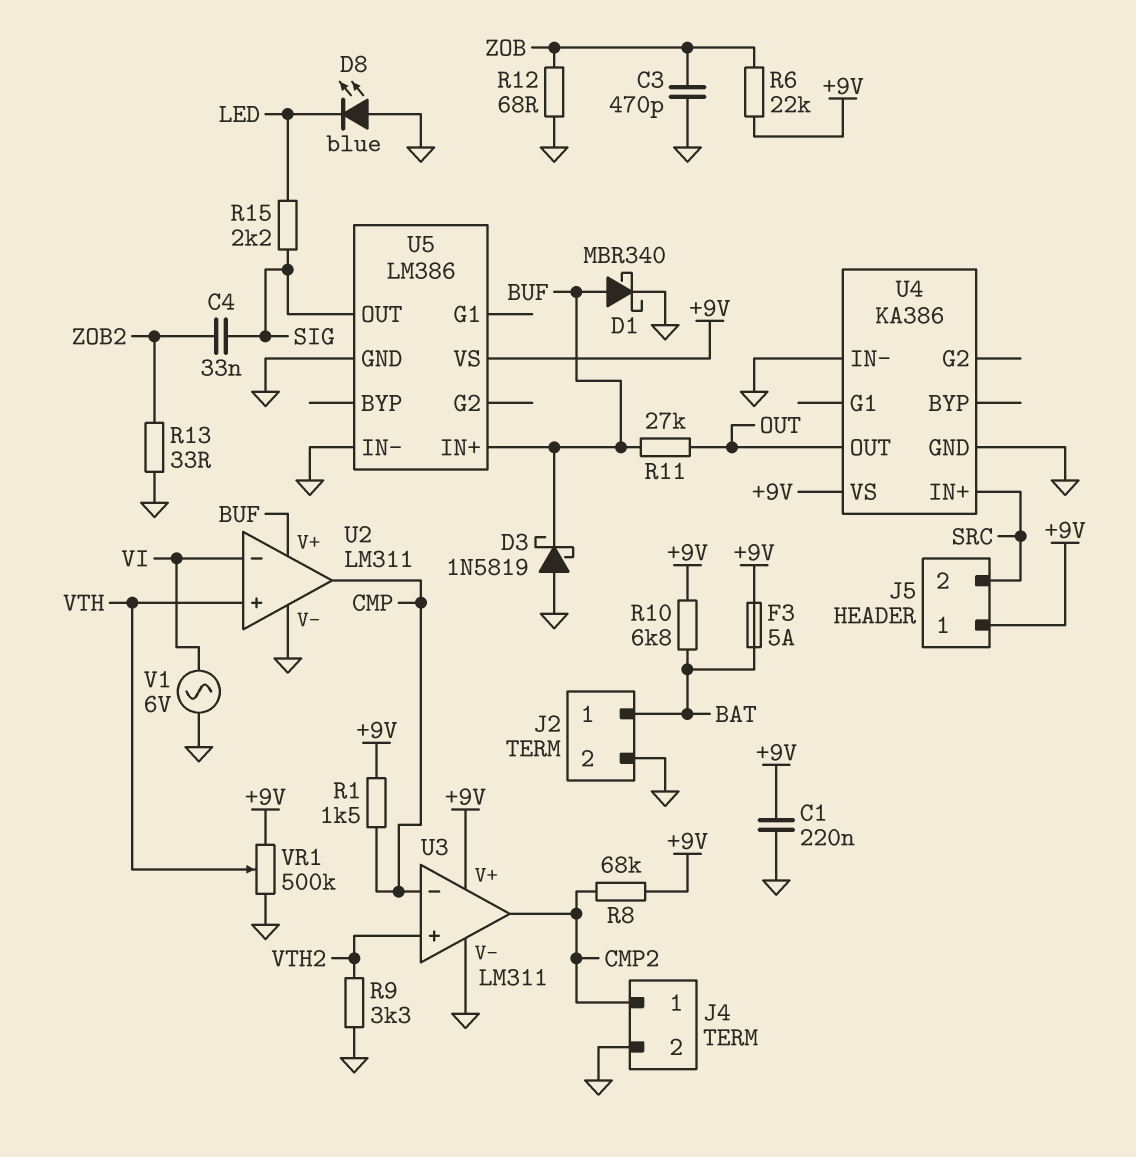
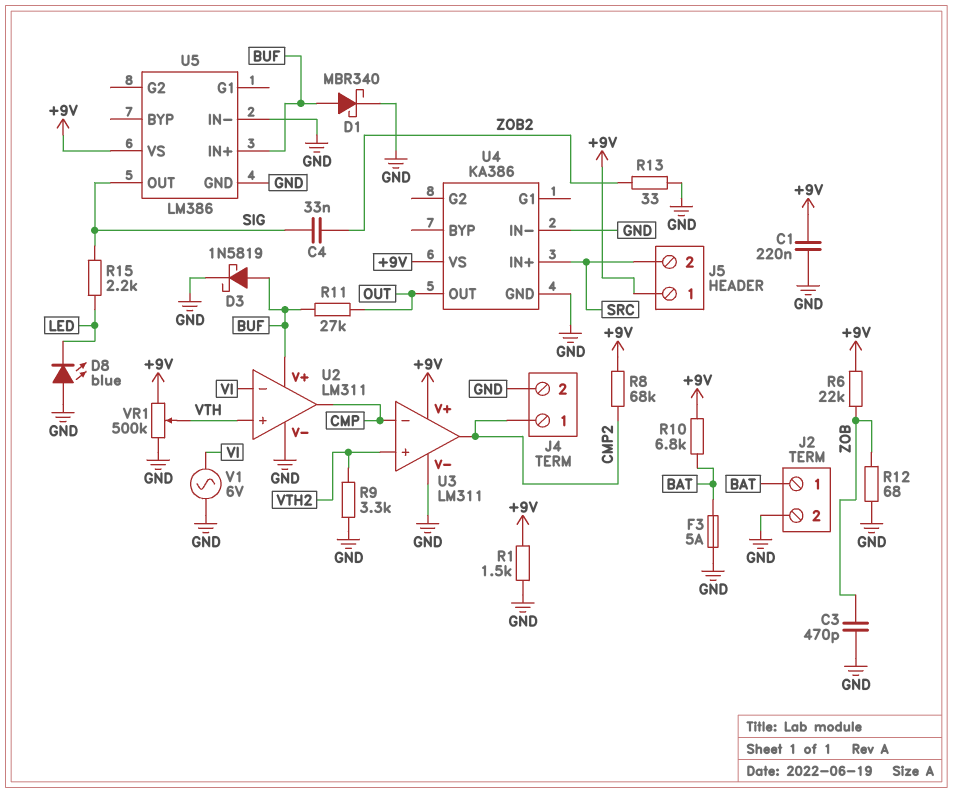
D3: schottky 1N5819 (A GND, K BUF) -> schottky 1N5819 (A BUF, K GND)
F3: 5A (+9V, BAT) -> 5A (BAT, GND)
R1: 1.5k (+9V, CMP) -> 1.5k (+9V, GND)

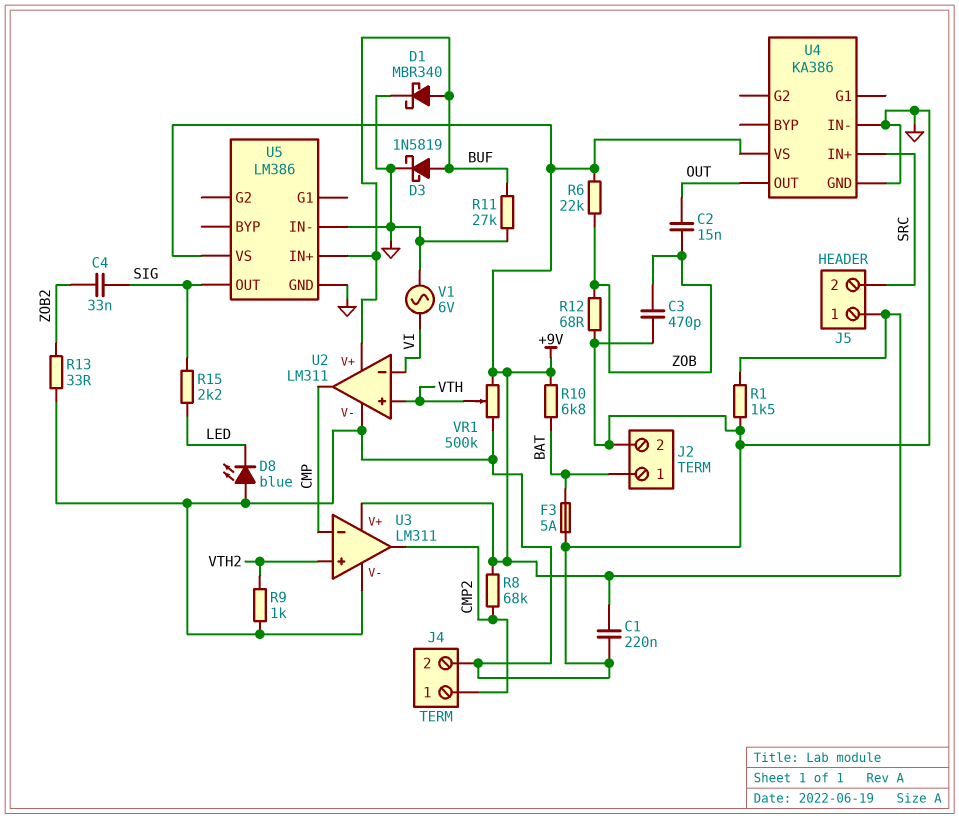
C2: none -> 15nF (OUT, ZOB)
R9: 3.3k (GND, VTH2) -> 1k (GND, VTH2)
R11: 27k (BUF, OUT) -> 27k (BUF, GND)

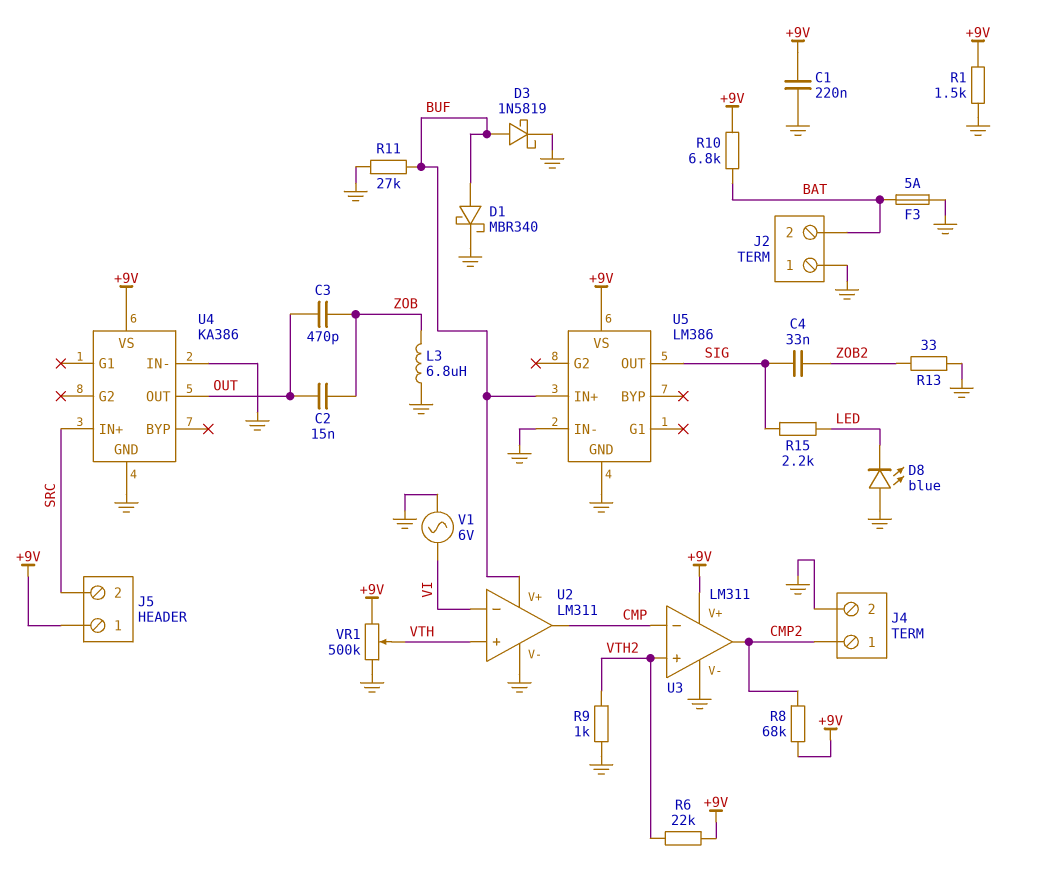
C3: 470pF (GND, ZOB) -> 470pF (OUT, ZOB)
J2 pin 1: BAT -> GND
J2 pin 2: GND -> BAT
L3: none -> 6.8uH (GND, ZOB)
R6: 22k (+9V, ZOB) -> 22k (+9V, VTH2)
R12: 68 (GND, ZOB) -> none

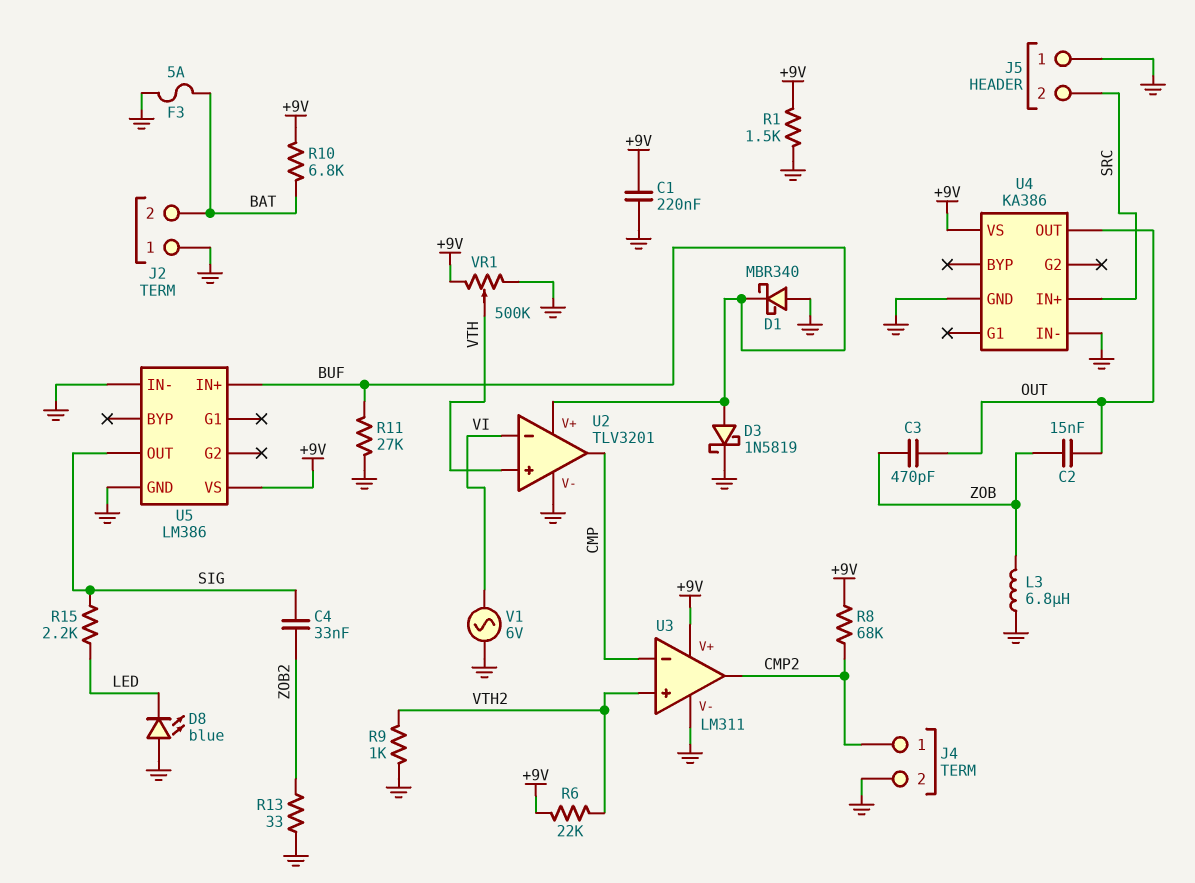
D1: schottky MBR340 (A BUF, K GND) -> schottky MBR340 (A GND, K BUF)
J5 pin 1: +9V -> GND
U2: LM311 -> TLV3201

